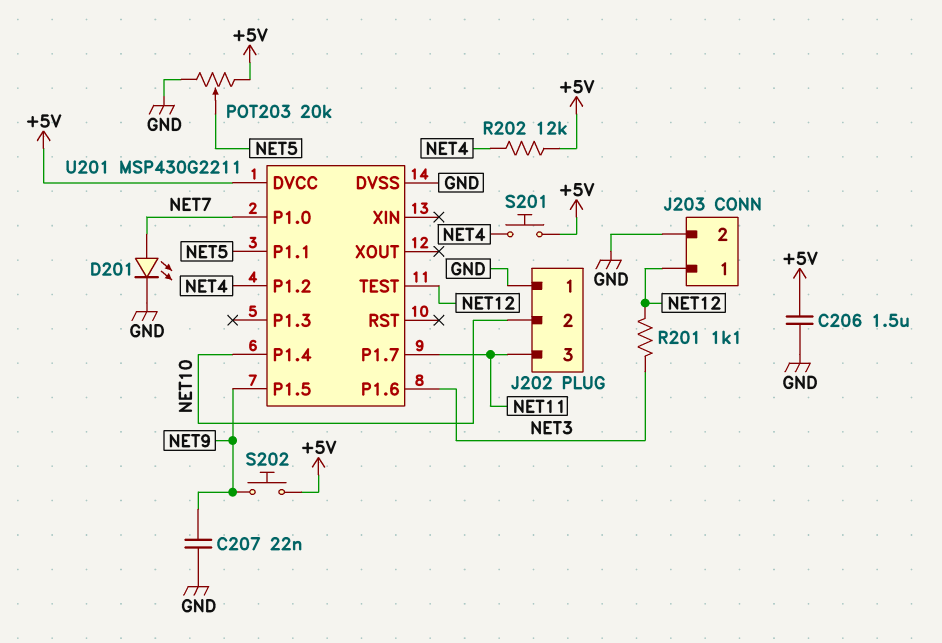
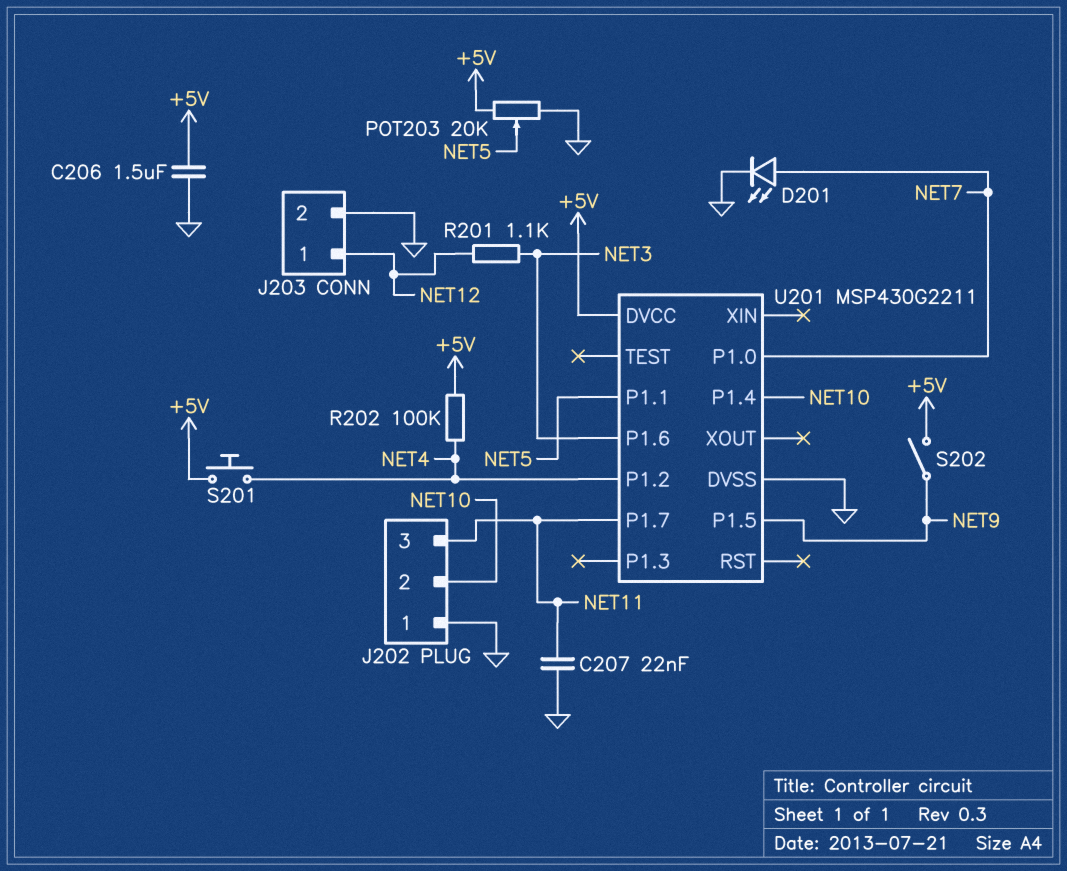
C207: 22nF (GND, NET9) -> 22nF (GND, NET11)
R202: 12k (+5V, NET4) -> 100k (+5V, NET4)
S202: button (+5V, NET9) -> switch (+5V, NET9)
U201 pin TEST: NET12 -> none

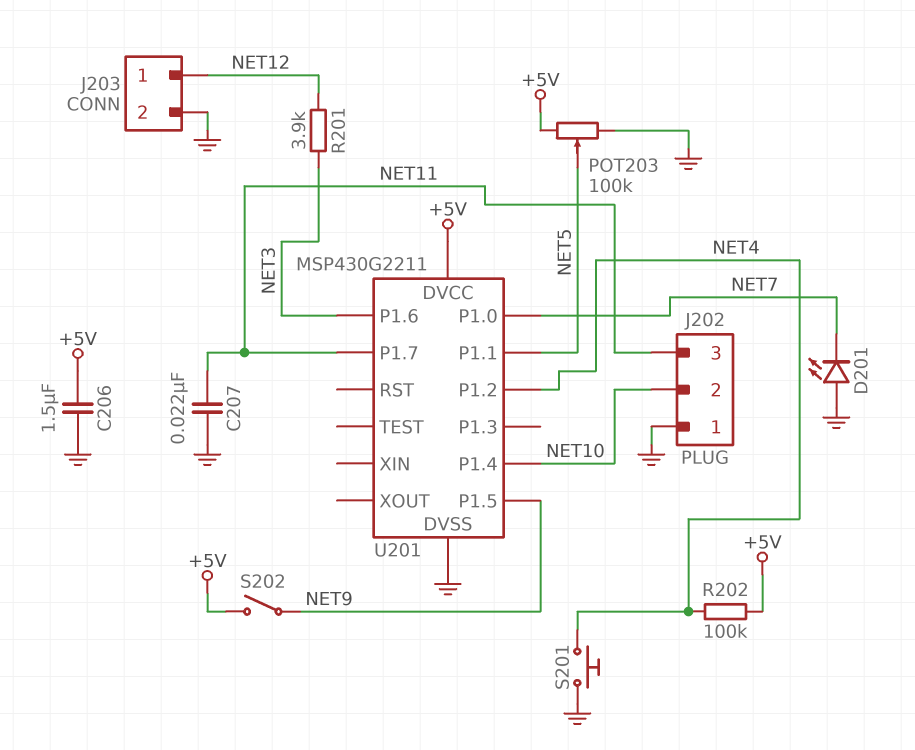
D201: LED (A NET7, K GND) -> LED (A GND, K NET7)
POT203: 20k (+5V, GND, wiper NET5) -> 100k (+5V, GND, wiper NET5)
R201: 1.1k (NET3, NET12) -> 3.9k (NET3, NET12)
S201: button (+5V, NET4) -> button (GND, NET4)

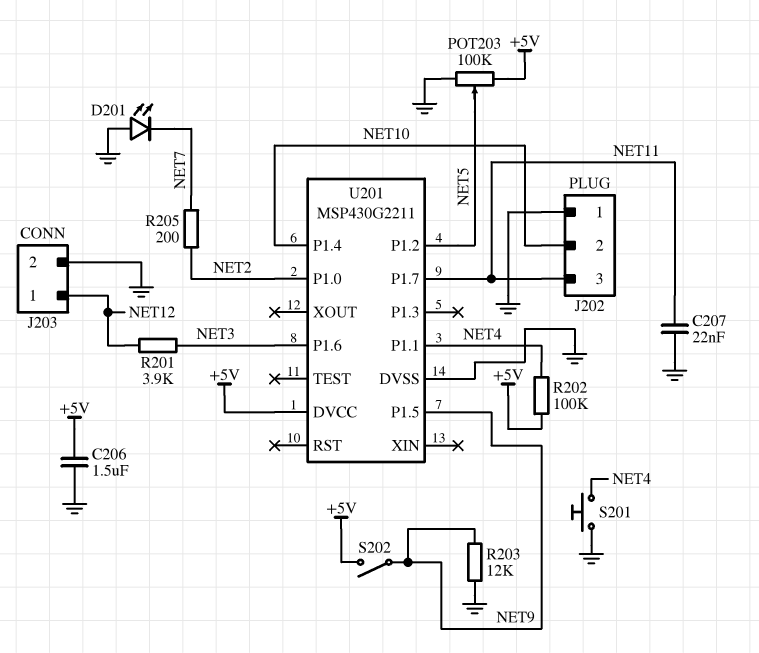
R203: none -> 12k (GND, NET9)
R205: none -> 200 (NET2, NET7)
U201 pin P1.0: NET7 -> NET2
U201 pin P1.1: NET5 -> NET4
U201 pin P1.2: NET4 -> NET5

